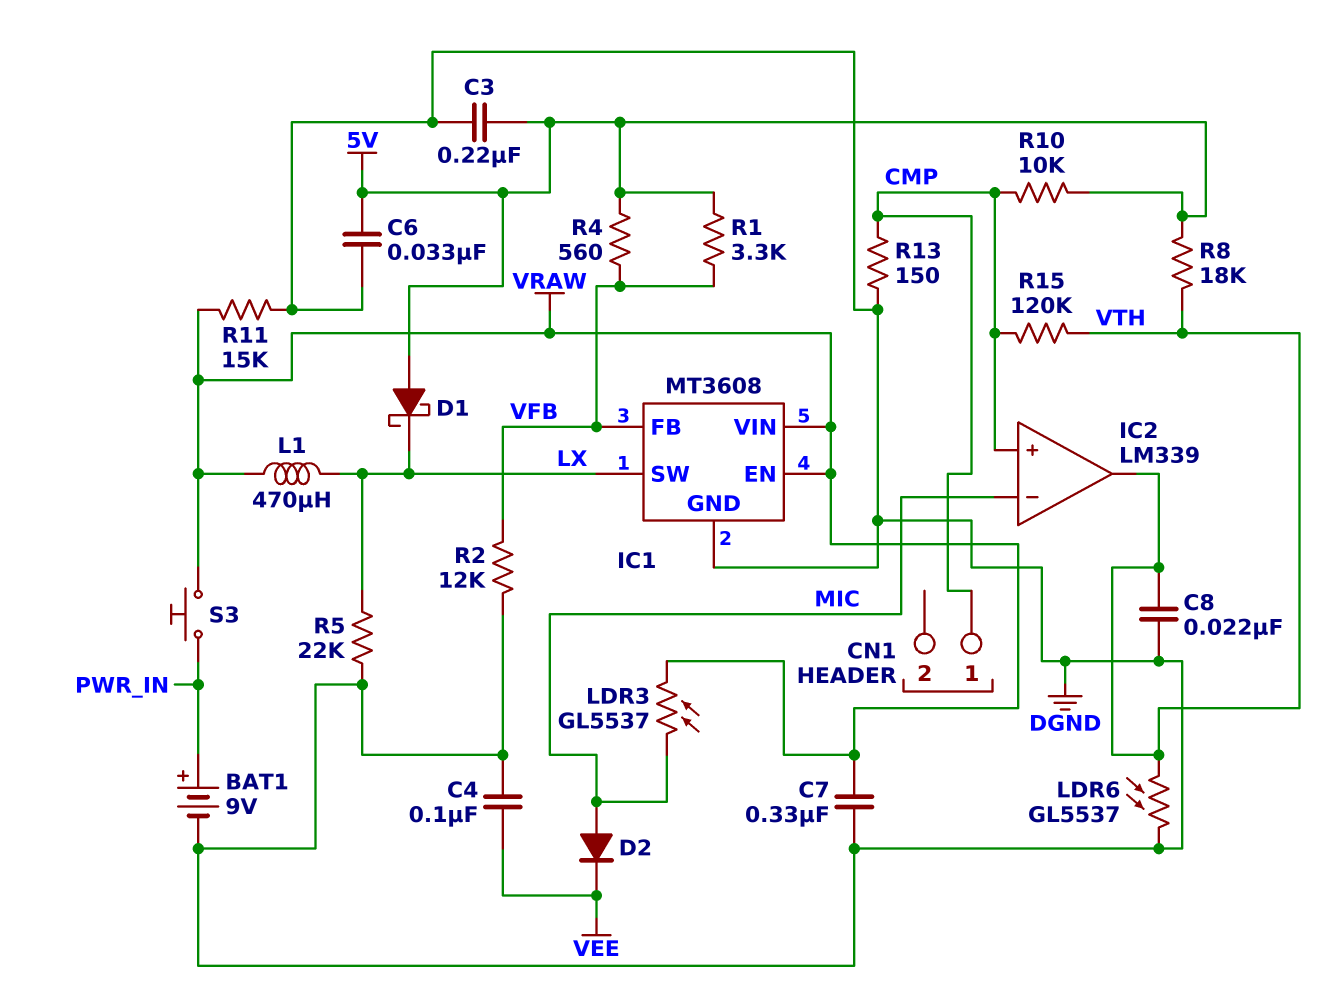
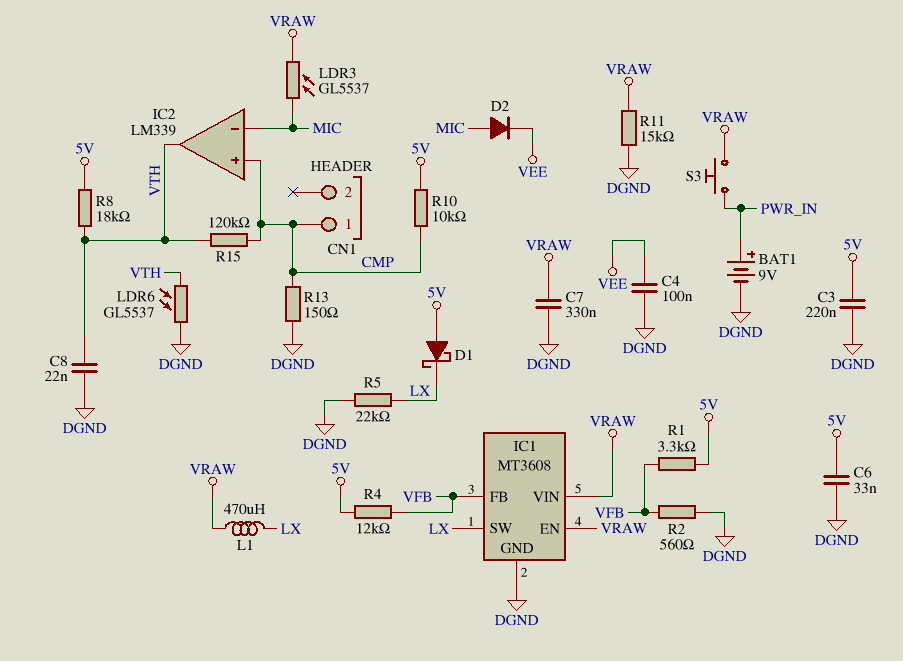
R2: 12k (DGND, VFB) -> 560 (DGND, VFB)
R4: 560 (5V, VFB) -> 12k (5V, VFB)

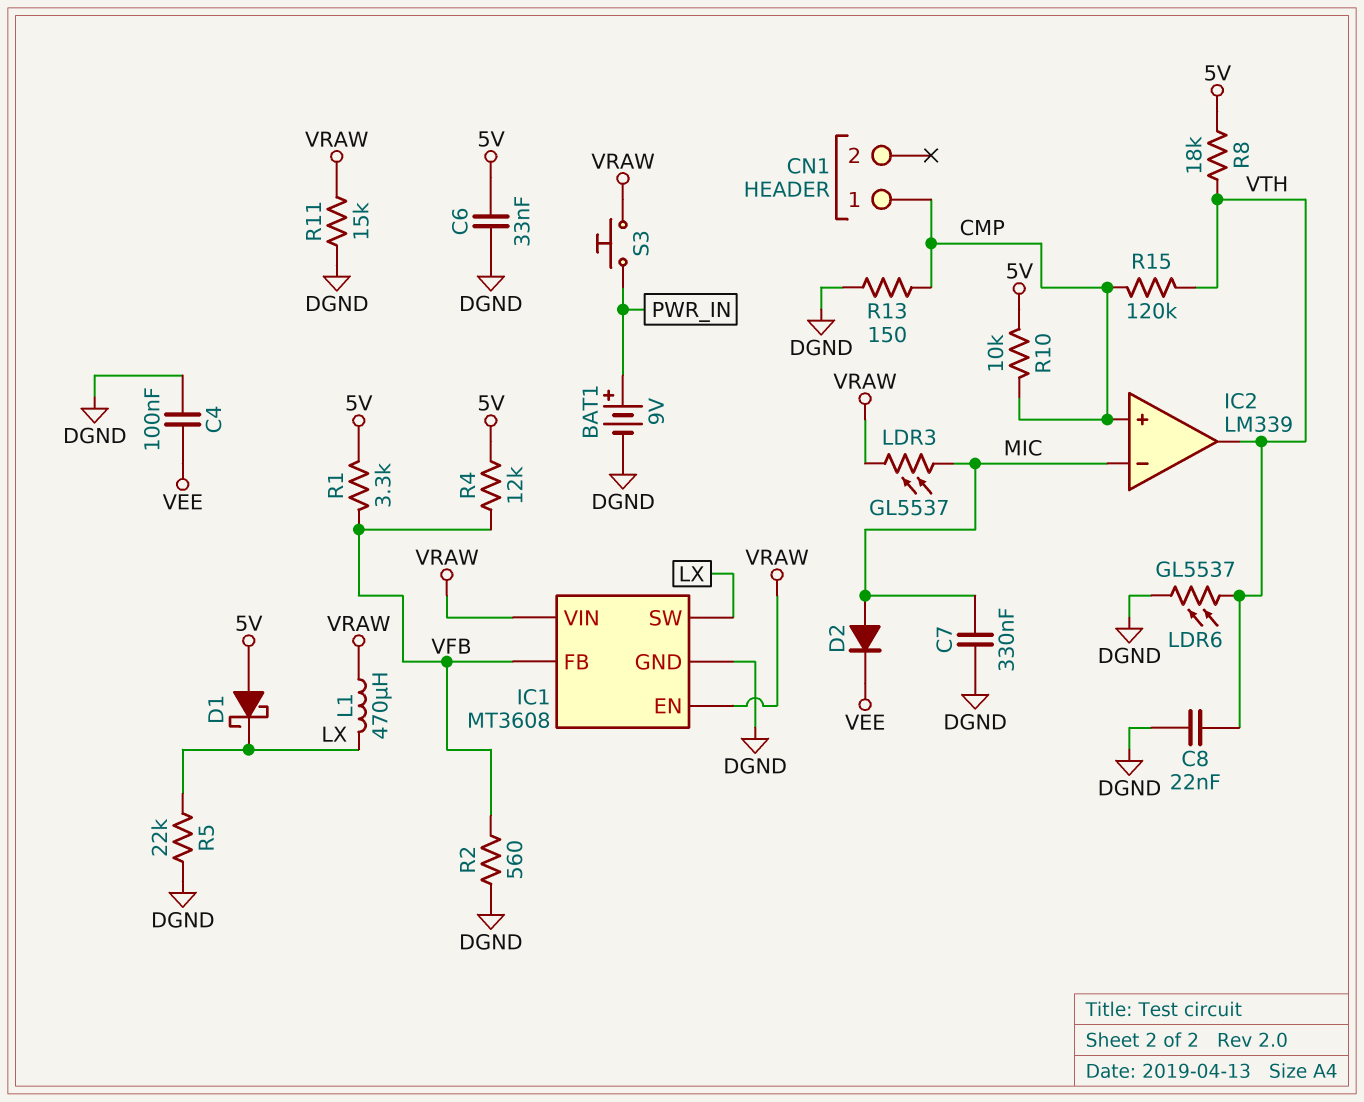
C3: 220nF (5V, DGND) -> none
C7: 330nF (DGND, VRAW) -> 330nF (DGND, MIC)

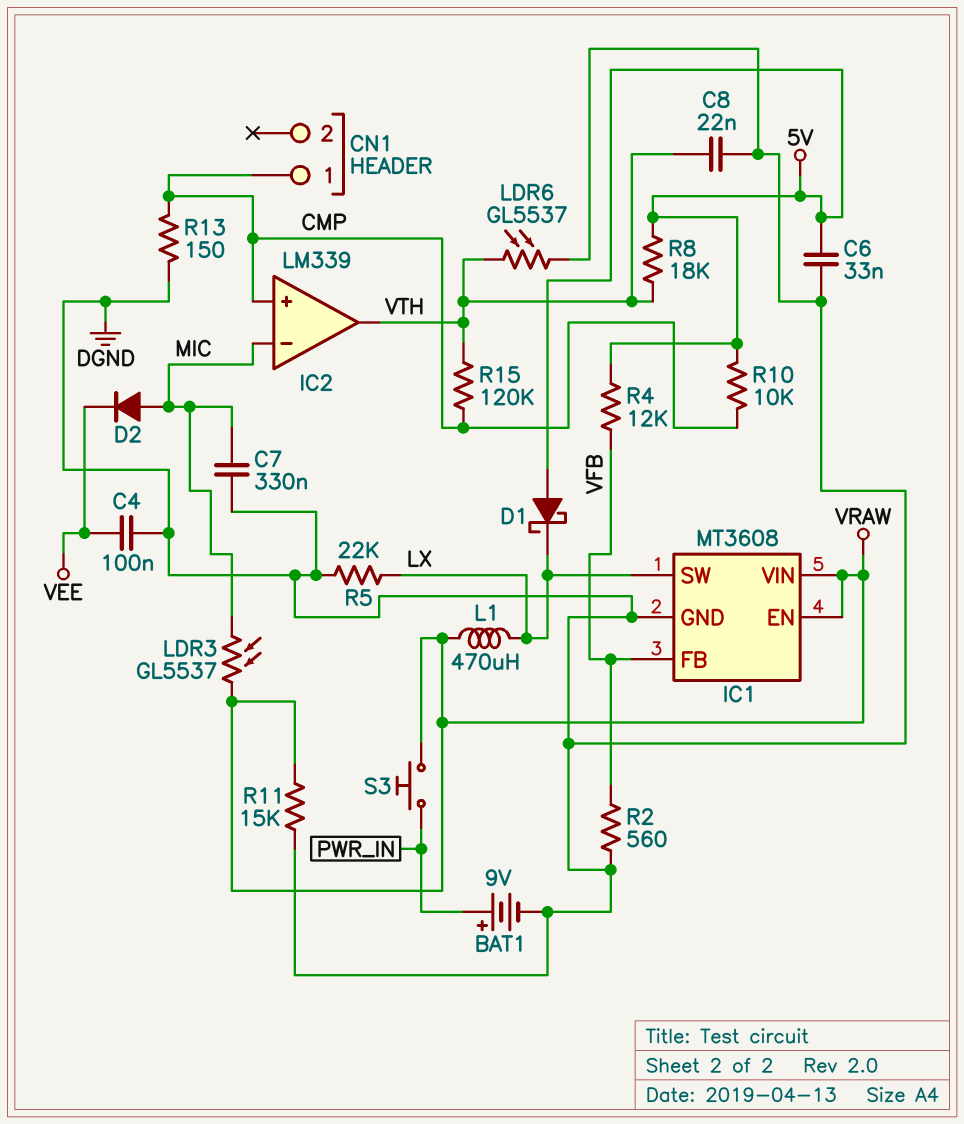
R1: 3.3k (5V, VFB) -> none

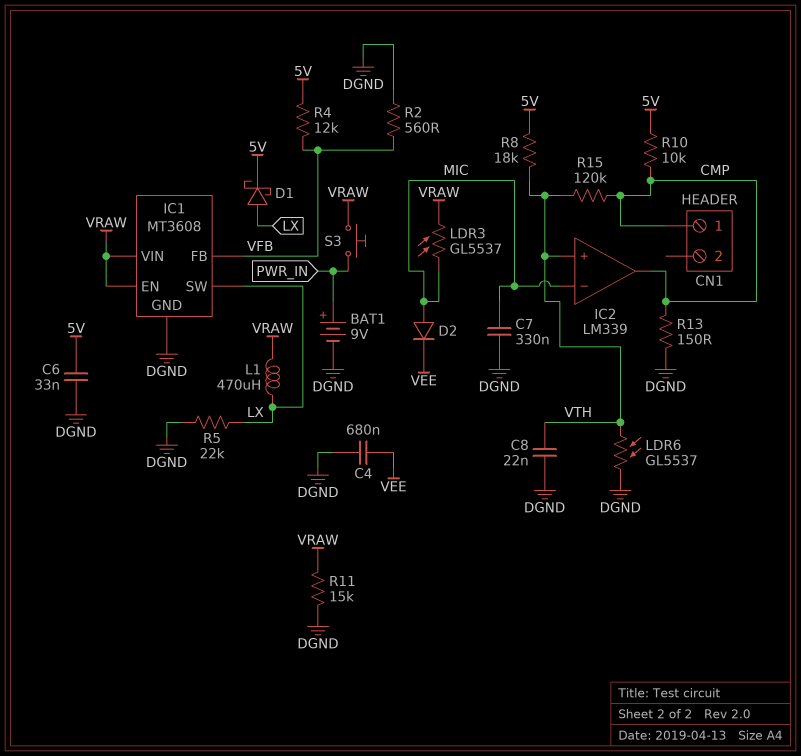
C4: 100nF (DGND, VEE) -> 680nF (DGND, VEE)
D1: schottky (A 5V, K LX) -> schottky (A LX, K 5V)
IC2 pin in+: CMP -> VTH
IC2 pin out: VTH -> CMP

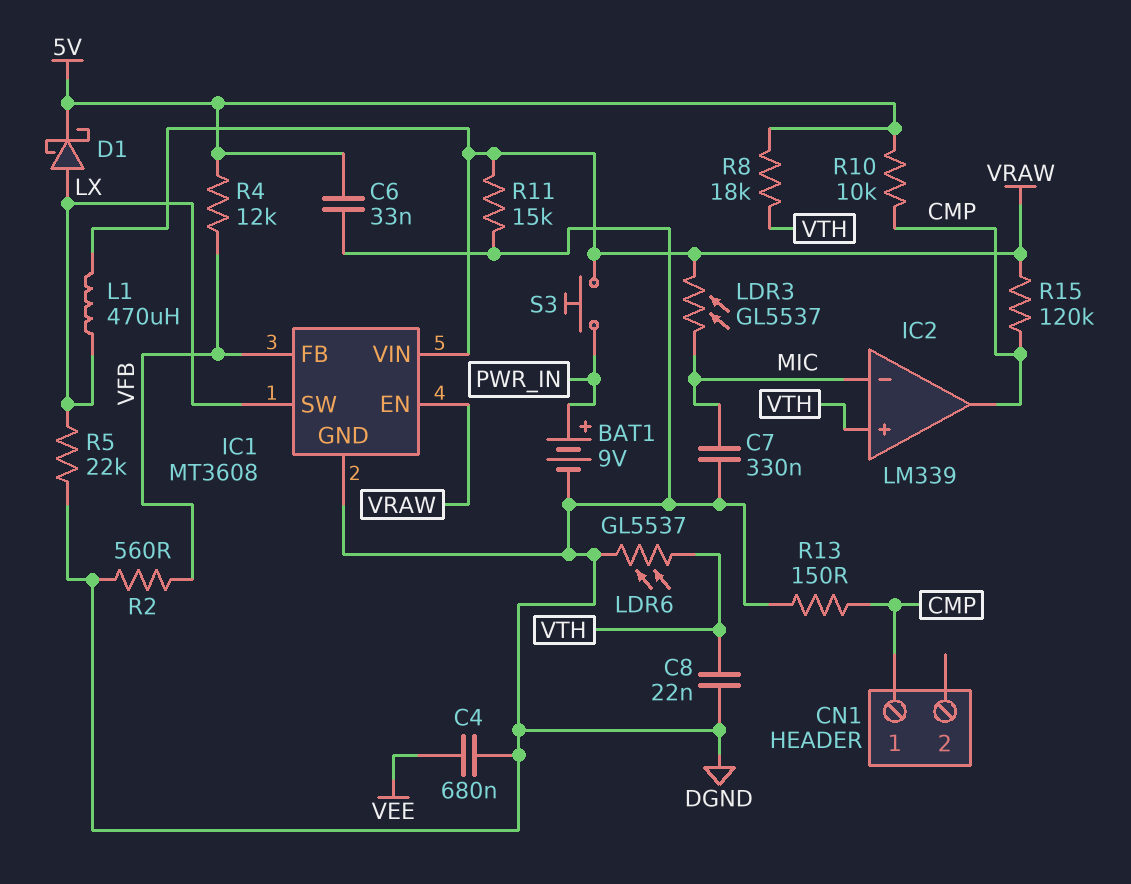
D2: diode (A MIC, K VEE) -> none
R15: 120k (CMP, VTH) -> 120k (CMP, VRAW)

